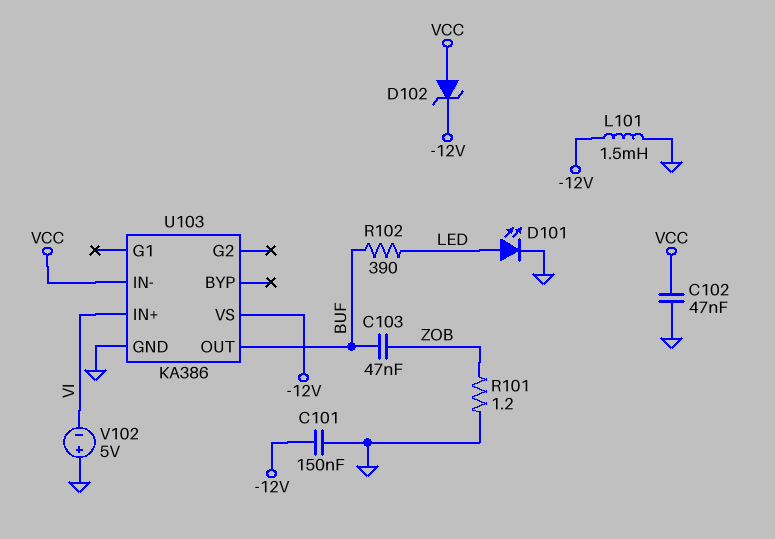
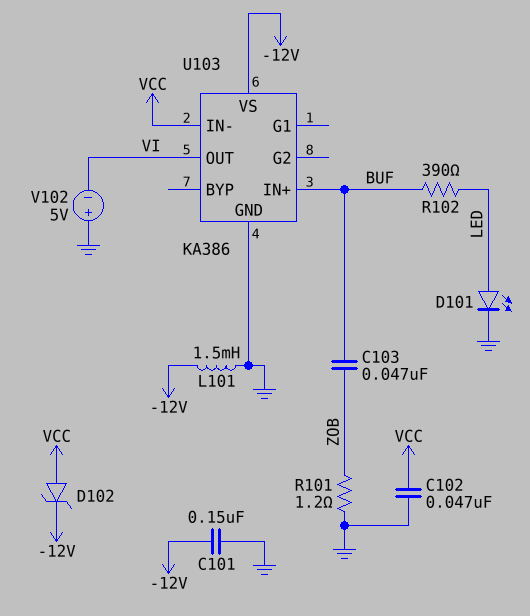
U103 pin IN+: VI -> BUF
U103 pin OUT: BUF -> VI

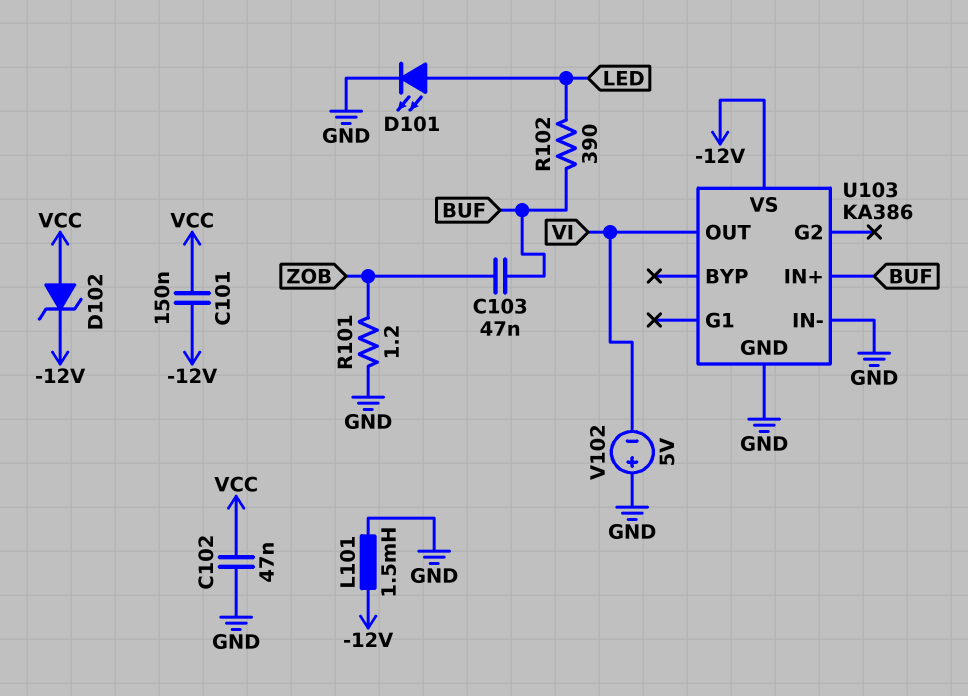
C101: 150nF (-12V, GND) -> 150nF (-12V, VCC)
U103 pin IN-: VCC -> GND

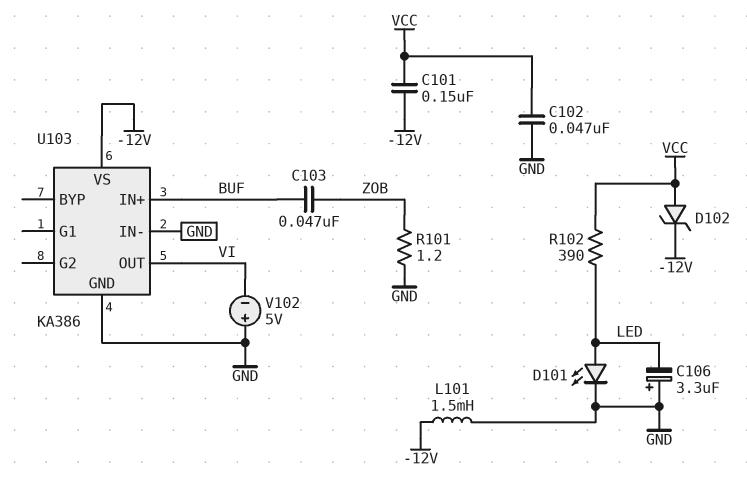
C106: none -> 3.3uF (plus GND, minus LED)
R102: 390 (BUF, LED) -> 390 (LED, VCC)

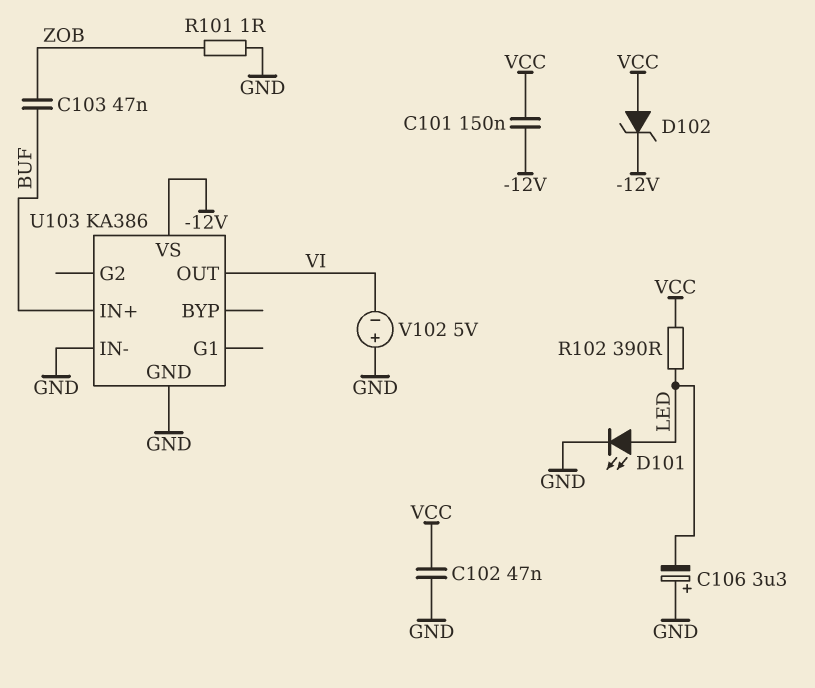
L101: 1.5mH (-12V, GND) -> none
R101: 1.2 (GND, ZOB) -> 1 (GND, ZOB)

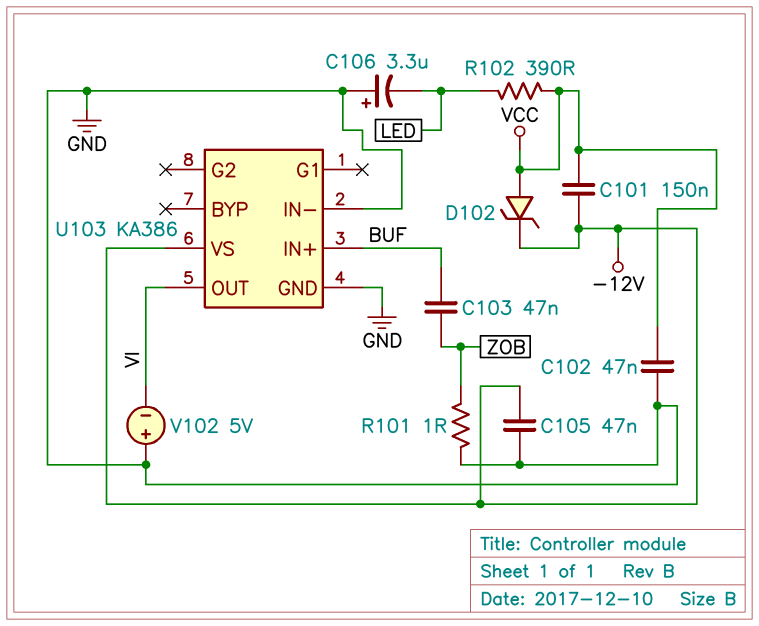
C105: none -> 47nF (-12V, GND)
D101: LED (A LED, K GND) -> none

